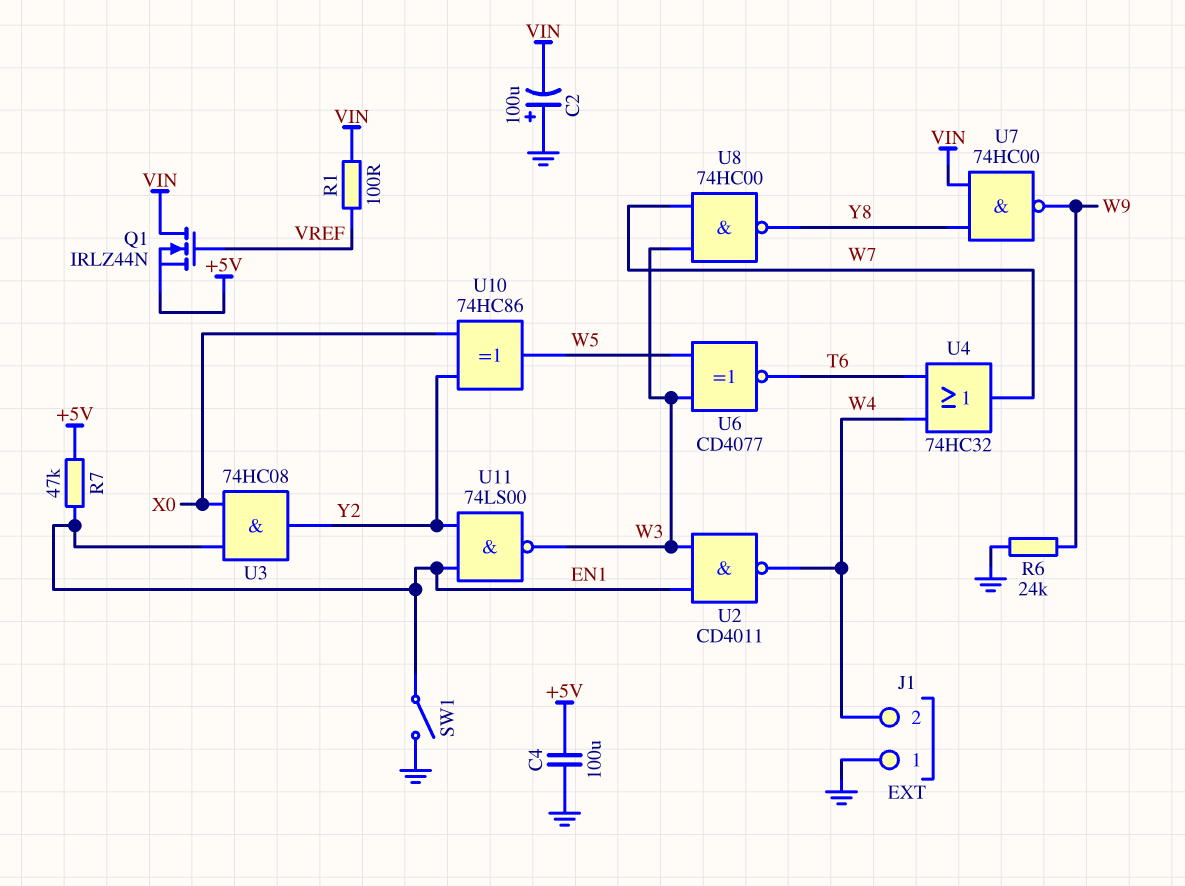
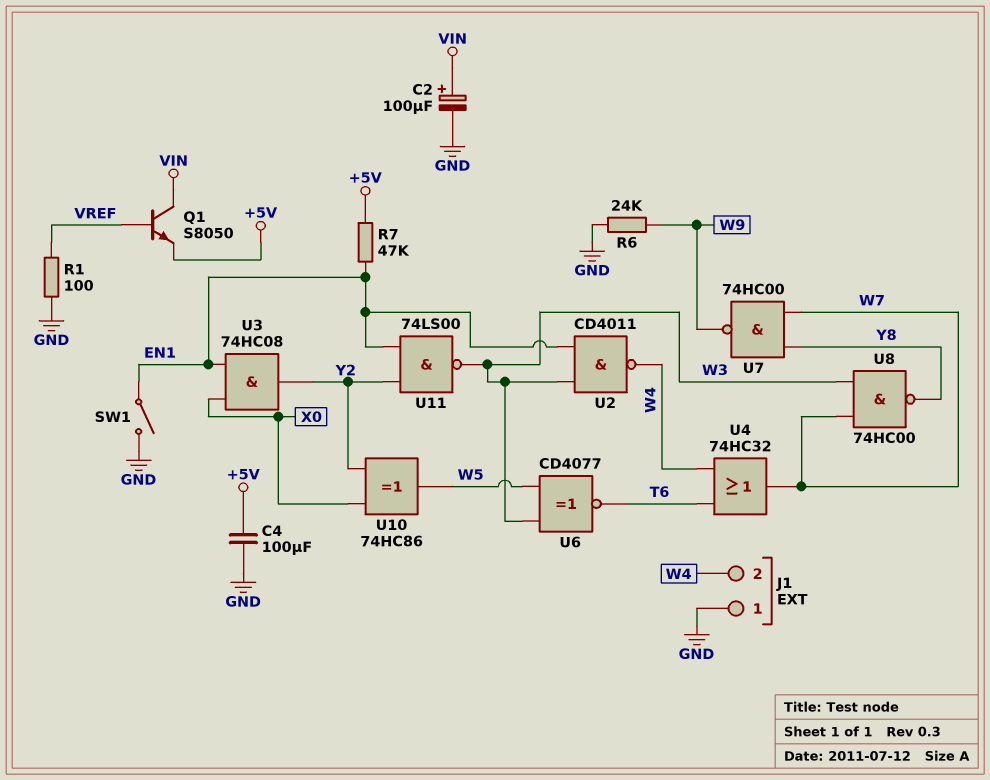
C2: 100uF (plus GND, minus VIN) -> 100uF (plus VIN, minus GND)
Q1: NMOS IRLZ44N (G VREF, D VIN, S +5V) -> NPN S8050 (B VREF, C VIN, E +5V)
R1: 100 (VIN, VREF) -> 100 (GND, VREF)
U7: NAND 74HC00 (in VIN, in Y8, out W9) -> NAND 74HC00 (in W7, in Y8, out W9)

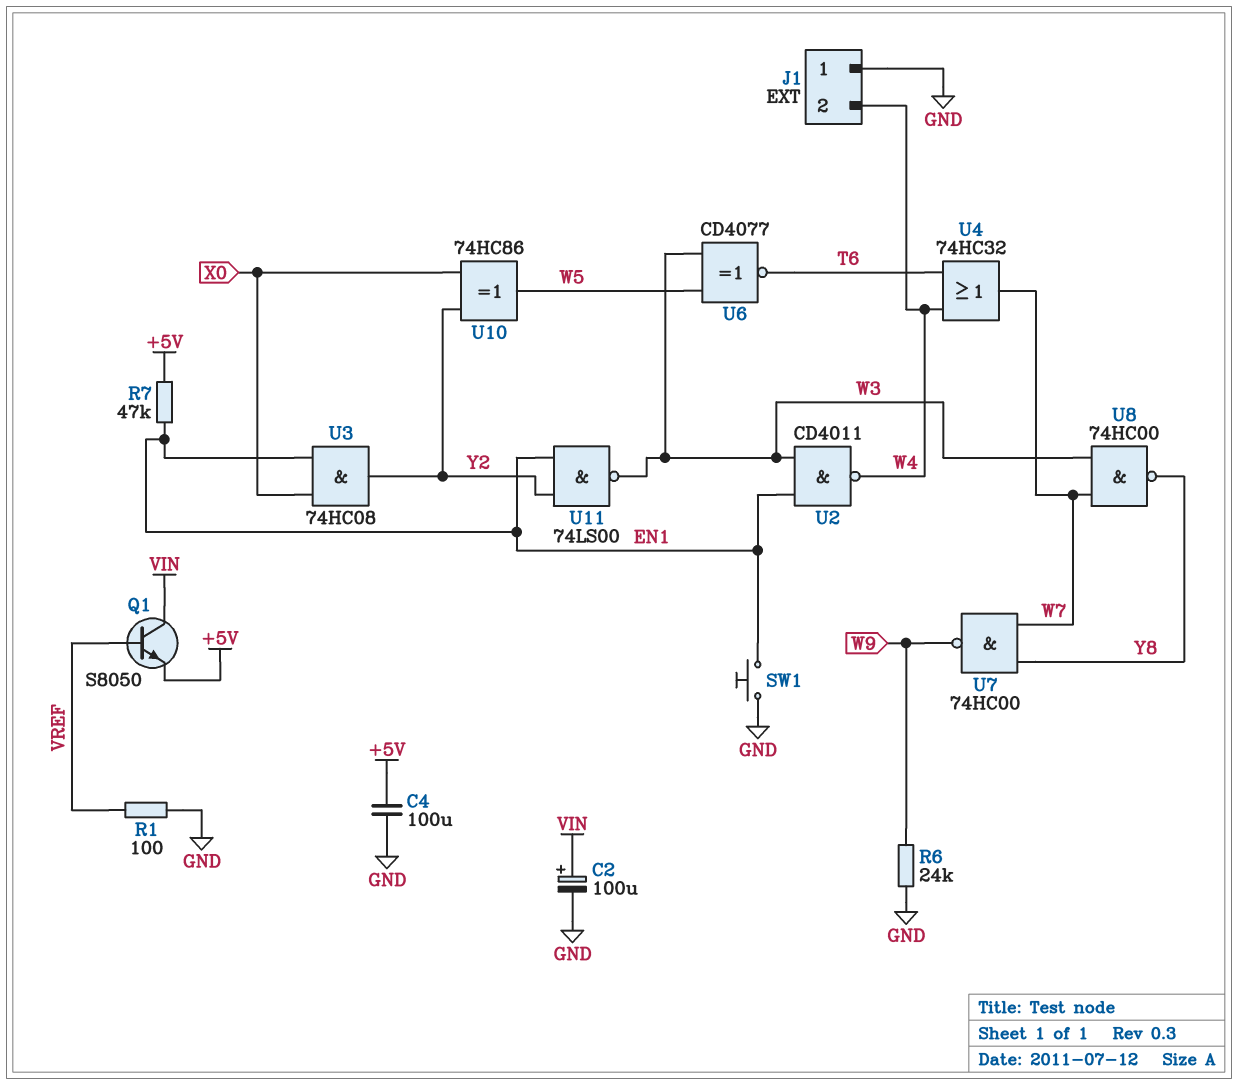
SW1: switch (EN1, GND) -> button (EN1, GND)

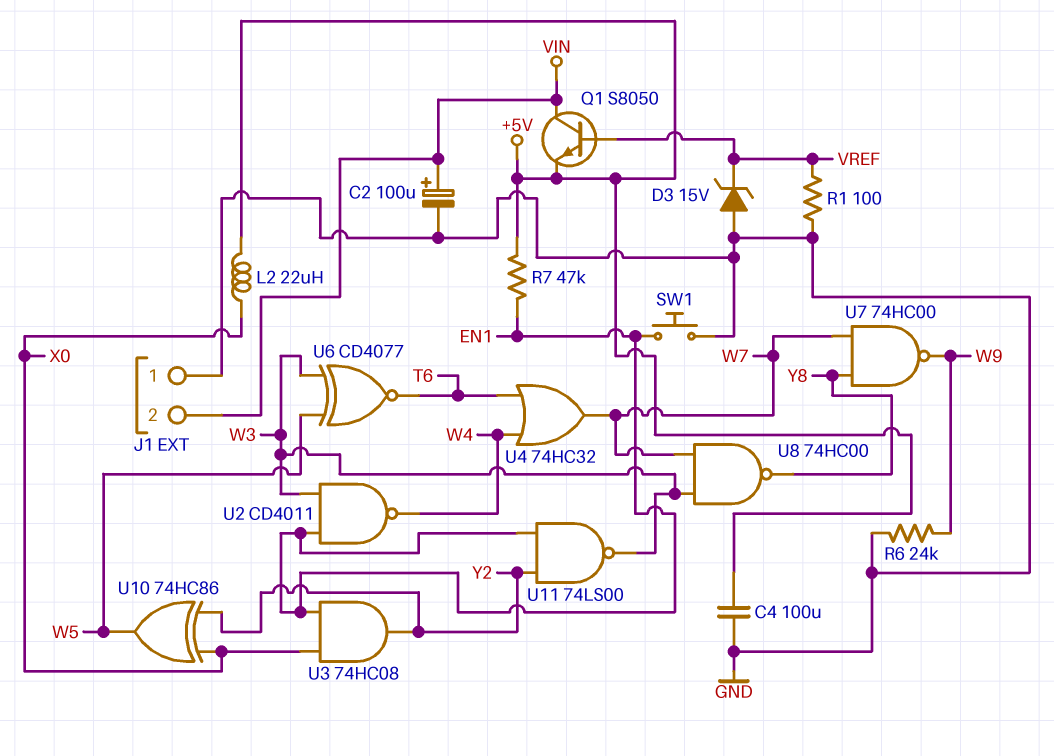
D3: none -> zener 15V (A GND, K VREF)
J1 pin 2: W4 -> VIN
L2: none -> 22uH (+5V, X0)

